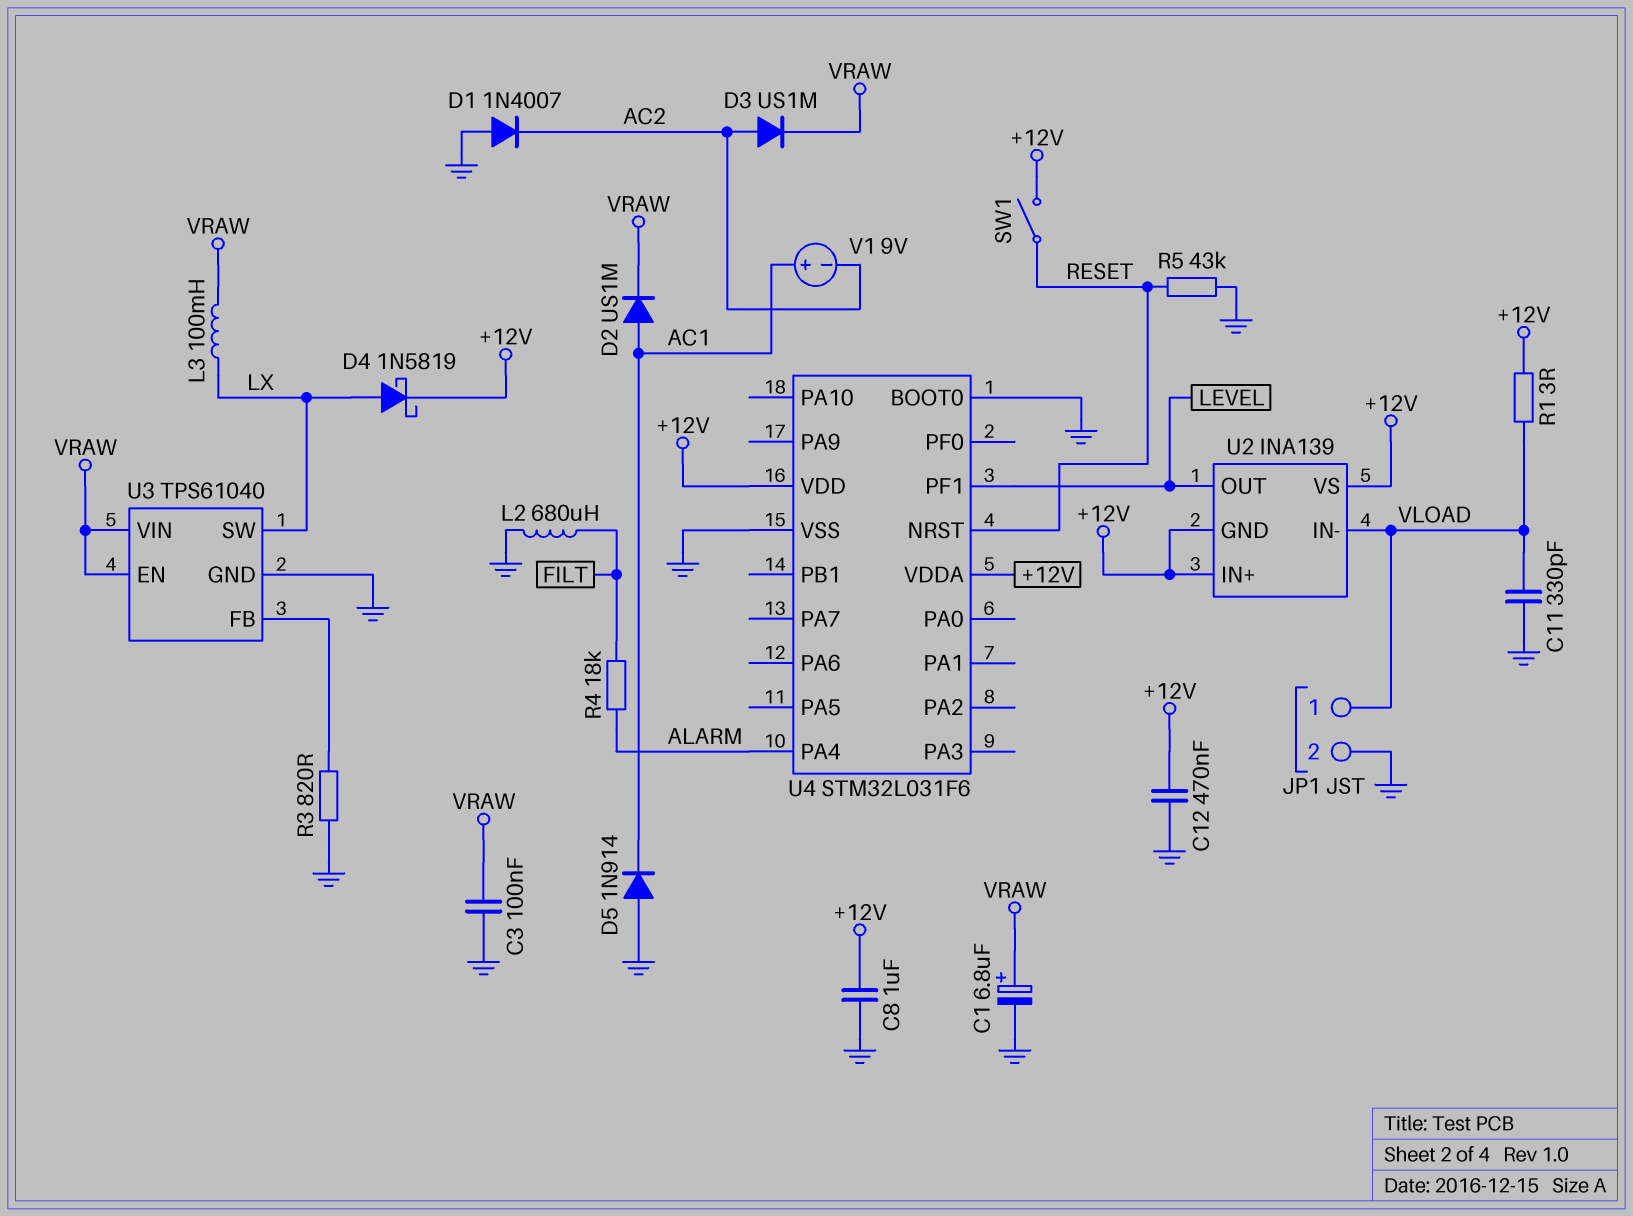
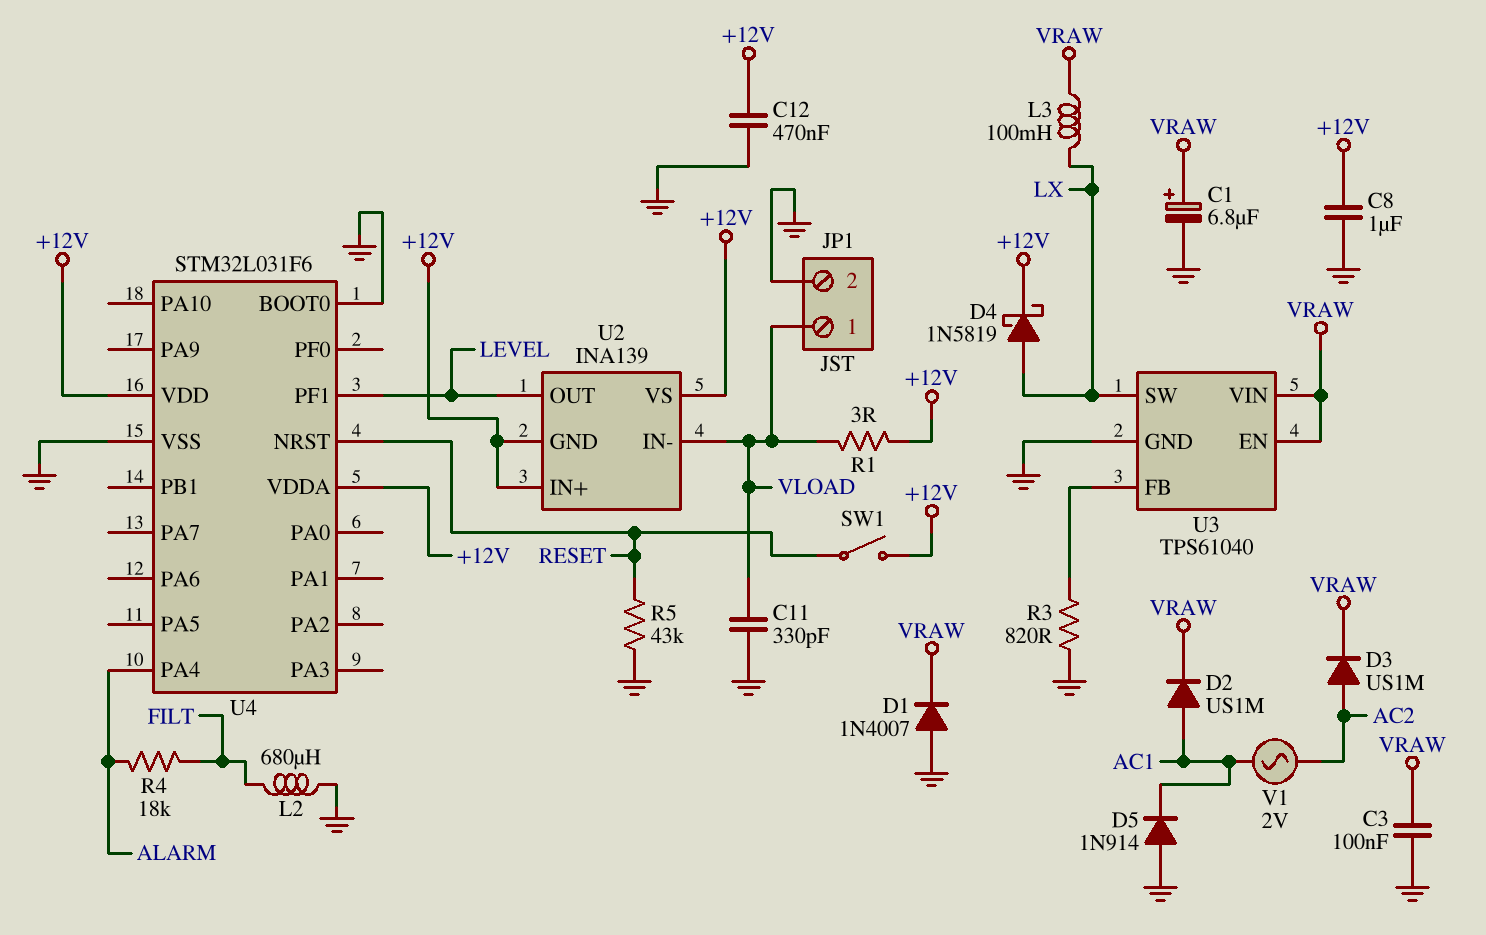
D1: diode 1N4007 (A GND, K AC2) -> diode 1N4007 (A GND, K VRAW)
V1: 9V (plus AC1, minus AC2) -> AC 2V (AC1, AC2)

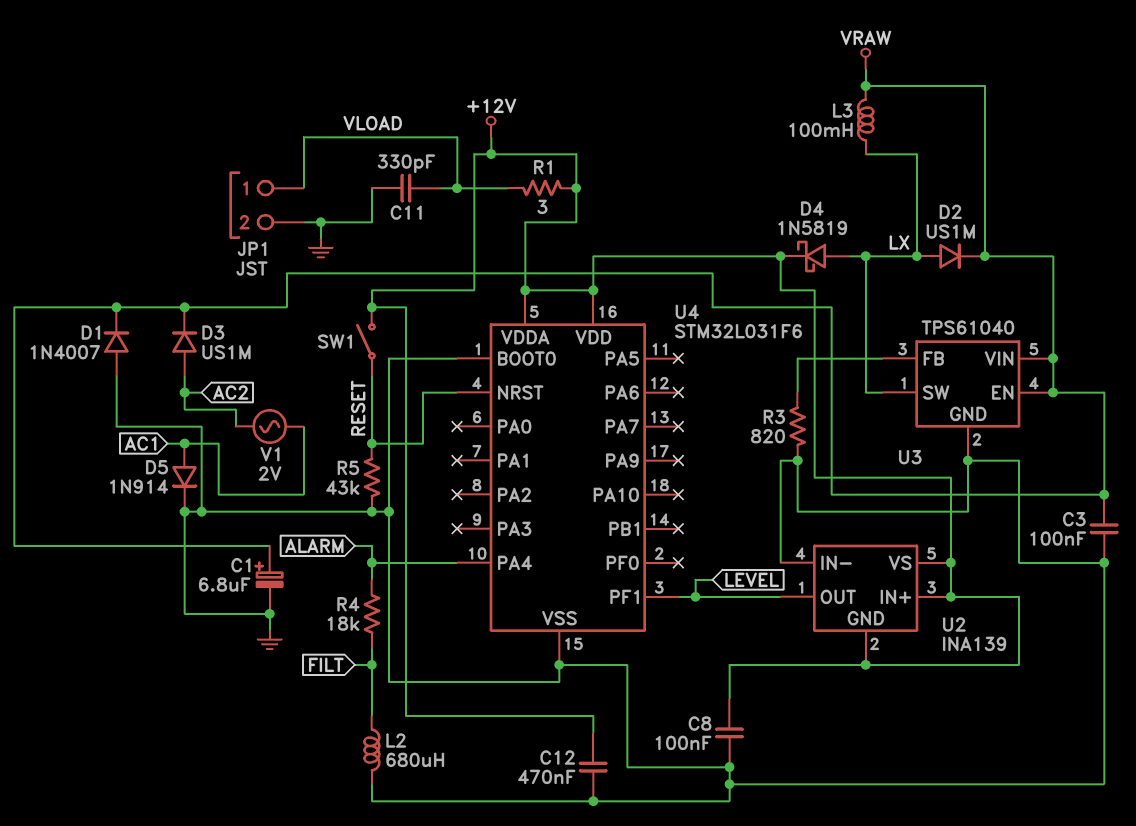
C8: 1uF (+12V, GND) -> 100nF (+12V, GND)
D2: diode US1M (A AC1, K VRAW) -> diode US1M (A LX, K VRAW)
D5: diode 1N914 (A GND, K AC1) -> diode 1N914 (A AC1, K GND)
U2 pin IN-: VLOAD -> GND

